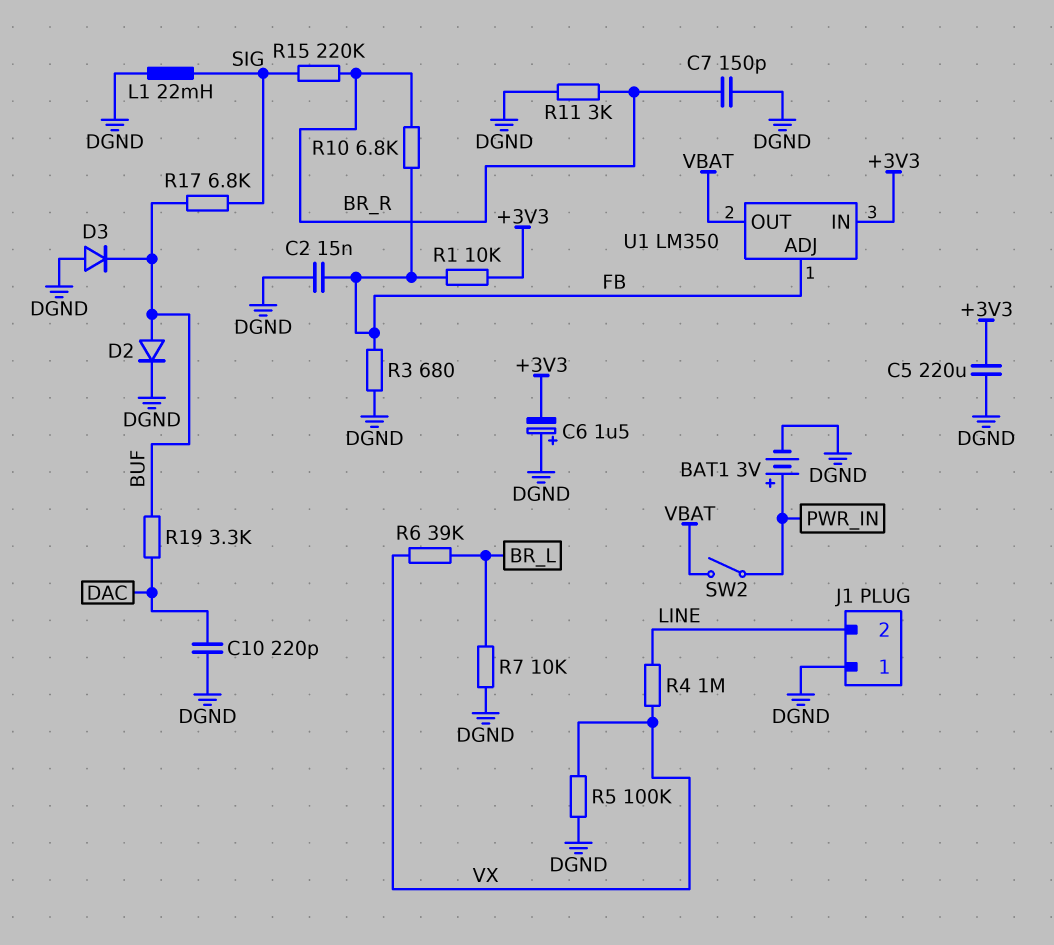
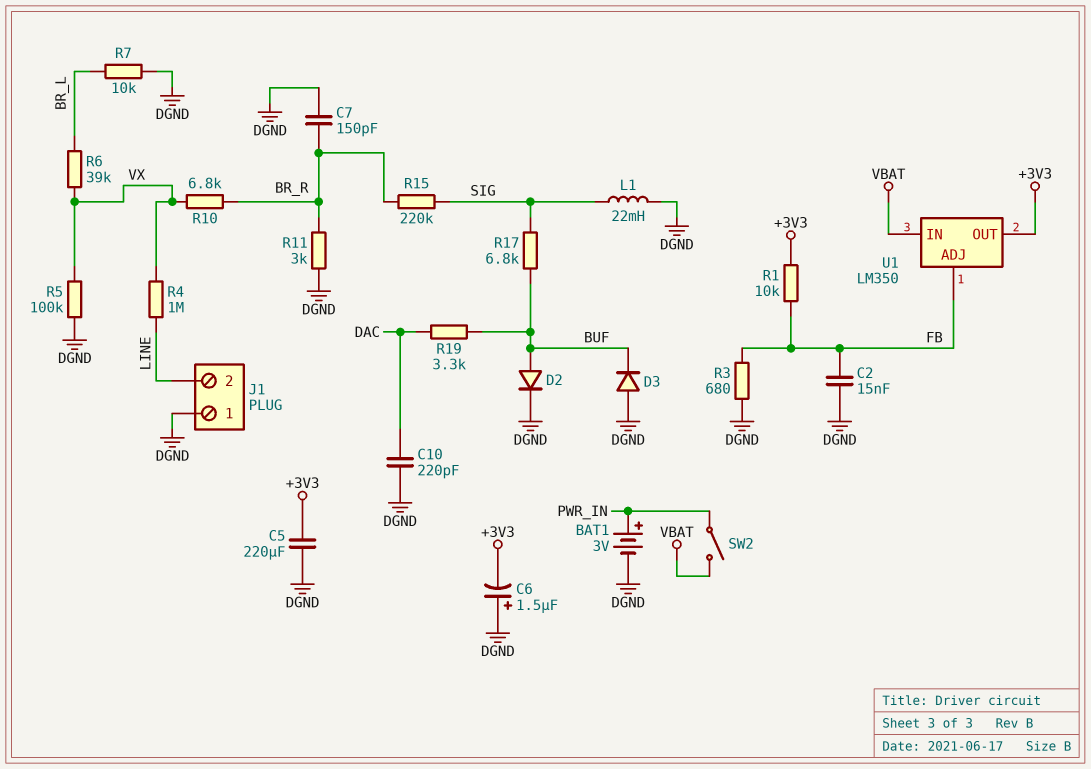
R10: 6.8k (BR_R, FB) -> 6.8k (BR_R, VX)
U1 pin IN: +3V3 -> VBAT
U1 pin OUT: VBAT -> +3V3

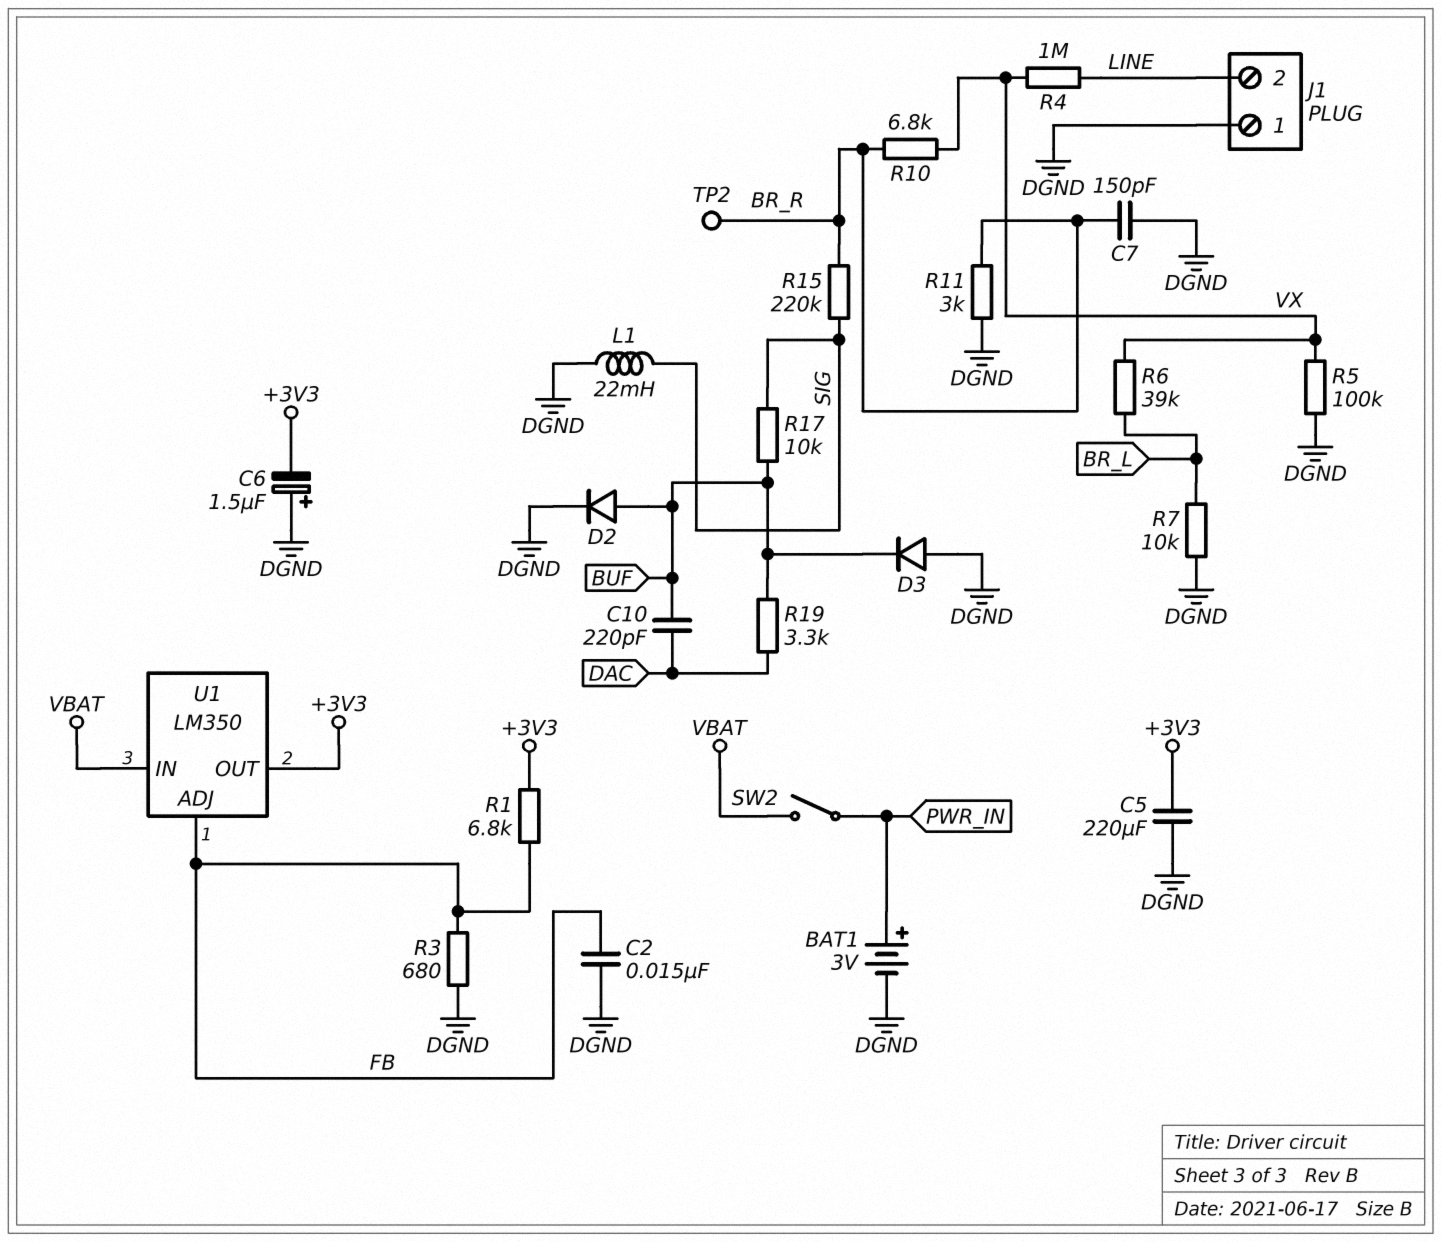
C10: 220pF (DAC, DGND) -> 220pF (BUF, DAC)
R1: 10k (+3V3, FB) -> 6.8k (+3V3, FB)
R17: 6.8k (BUF, SIG) -> 10k (BUF, SIG)
TP2: none -> test point (BR_R)

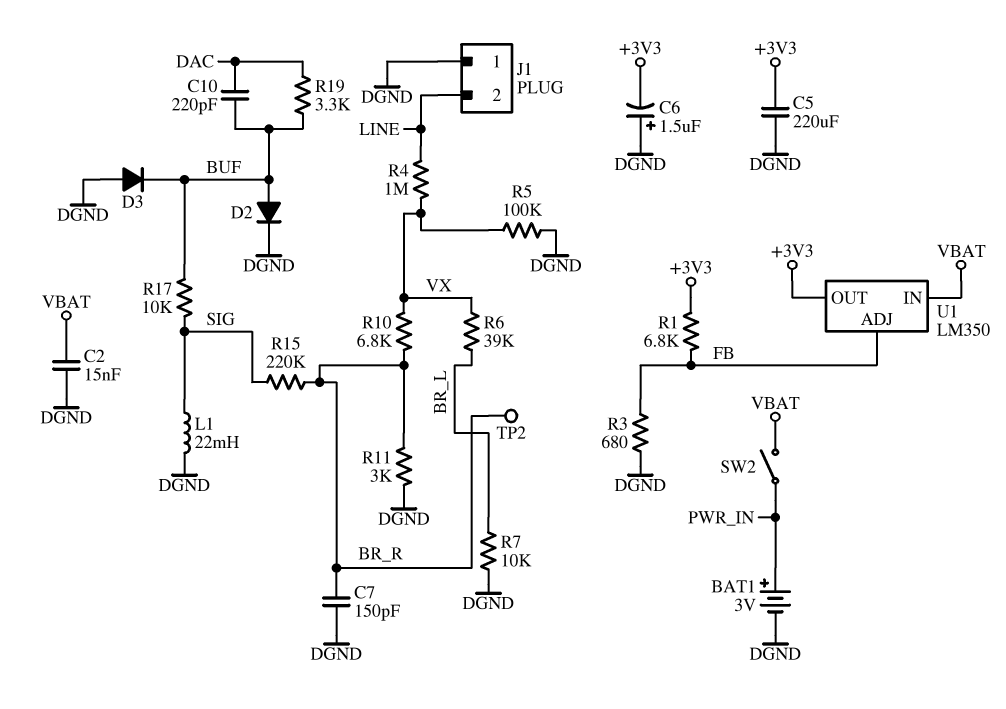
C2: 15nF (DGND, FB) -> 15nF (DGND, VBAT)

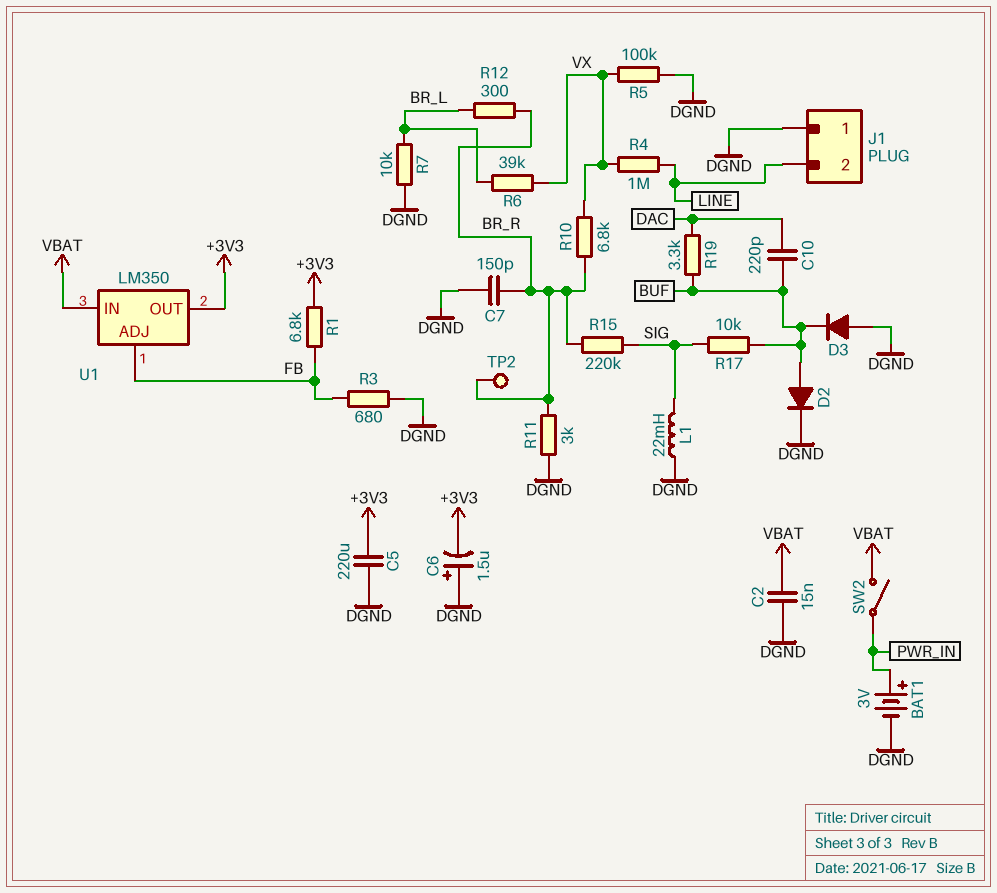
R12: none -> 300 (BR_L, BR_R)

